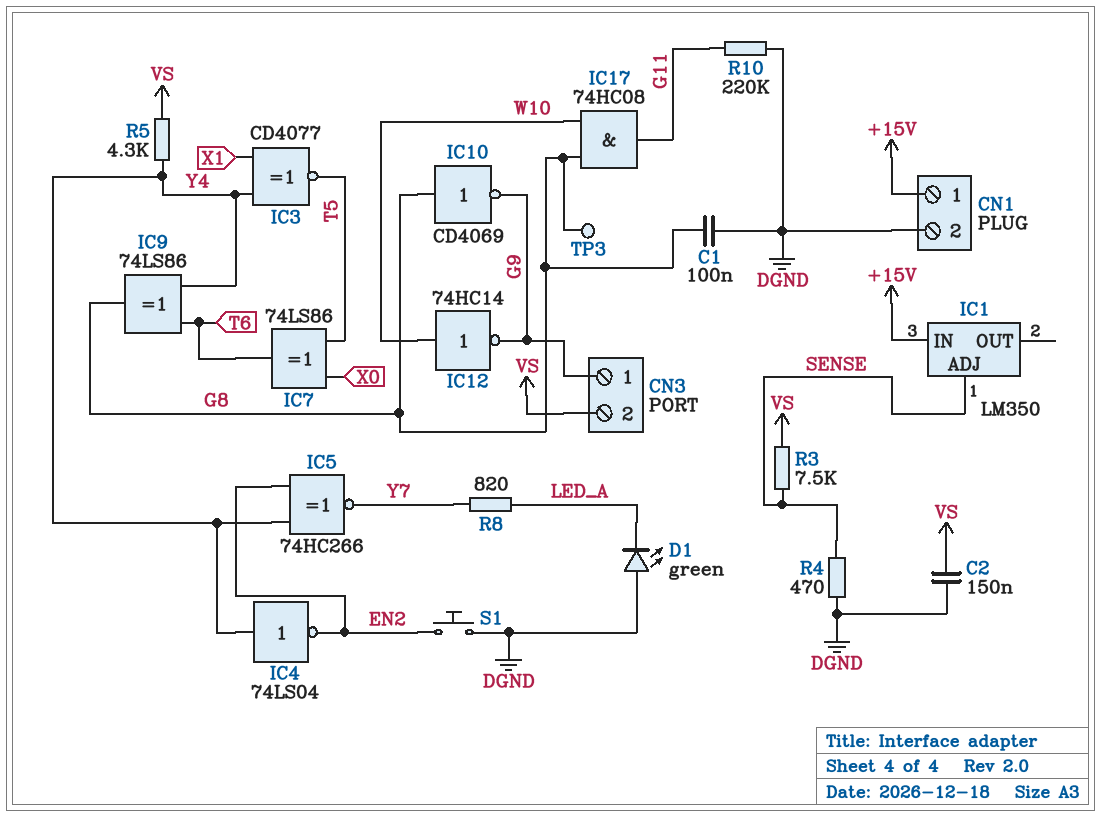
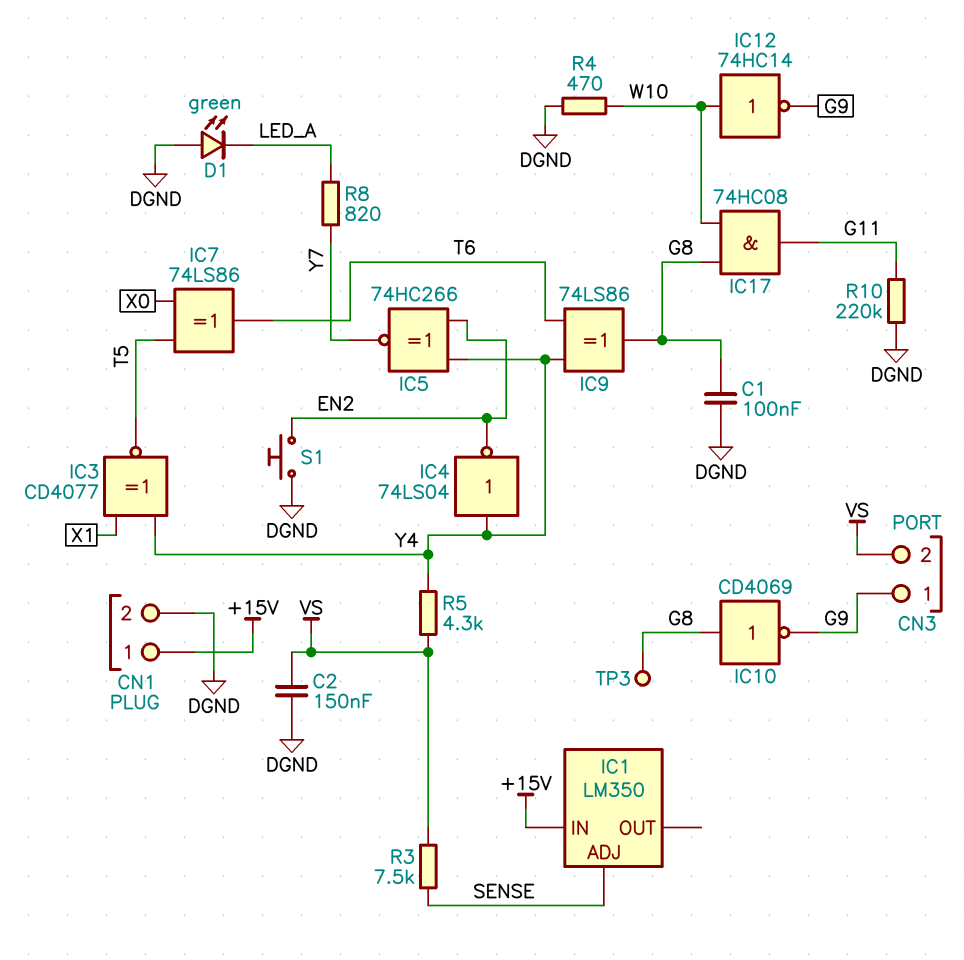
R4: 470 (DGND, SENSE) -> 470 (DGND, W10)

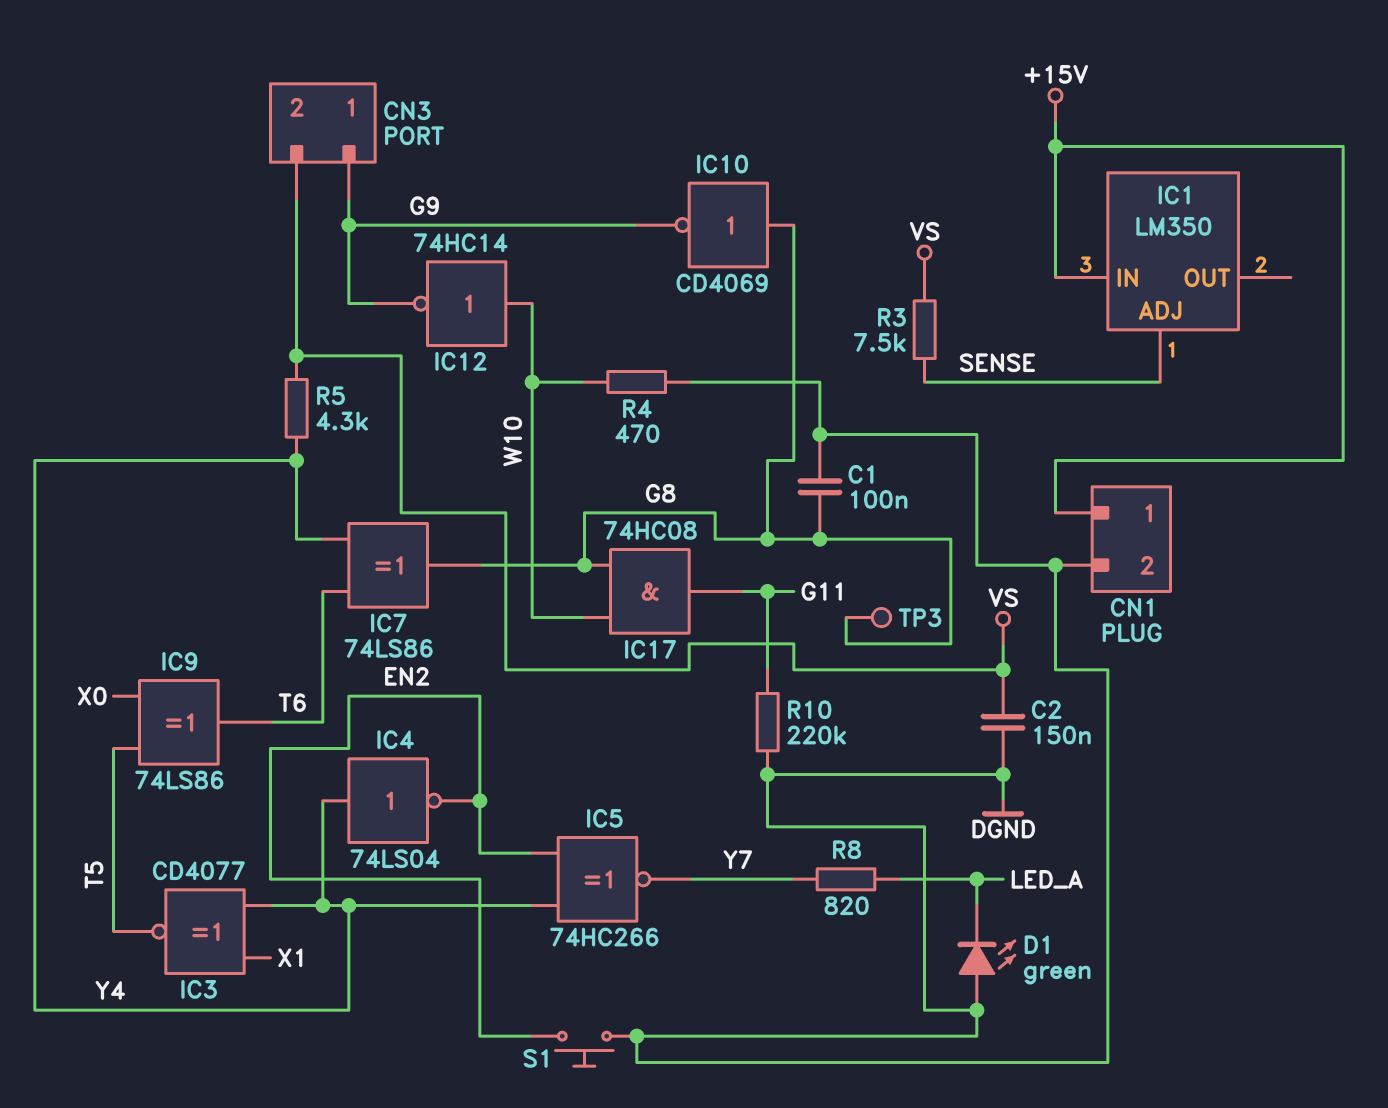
IC7: XOR 74LS86 (in T5, in X0, out T6) -> XOR 74LS86 (in T6, in Y4, out G8)
IC9: XOR 74LS86 (in T6, in Y4, out G8) -> XOR 74LS86 (in T5, in X0, out T6)

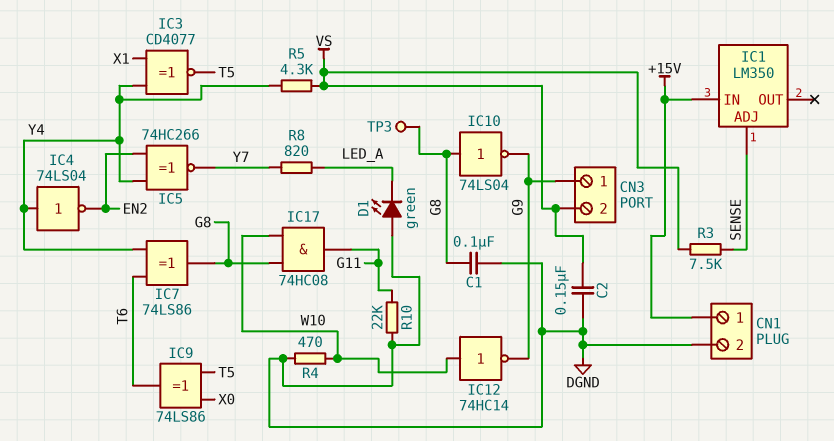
IC10: NOT CD4069 (in G8, out G9) -> NOT 74LS04 (in G8, out G9)
R10: 220k (DGND, G11) -> 22k (DGND, G11)
S1: button (DGND, EN2) -> none

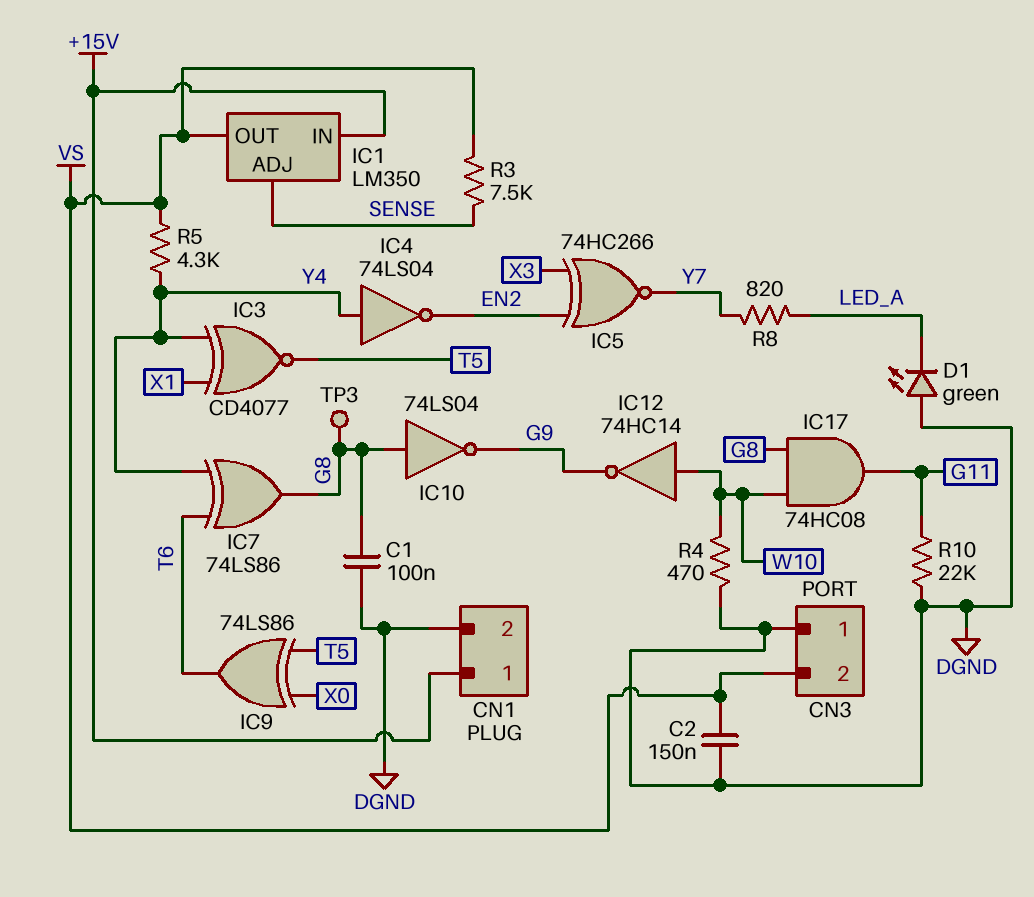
CN3 pin 1: G9 -> DGND
IC1 pin OUT: none -> VS
IC5: XNOR 74HC266 (in EN2, in Y4, out Y7) -> XNOR 74HC266 (in EN2, in X3, out Y7)

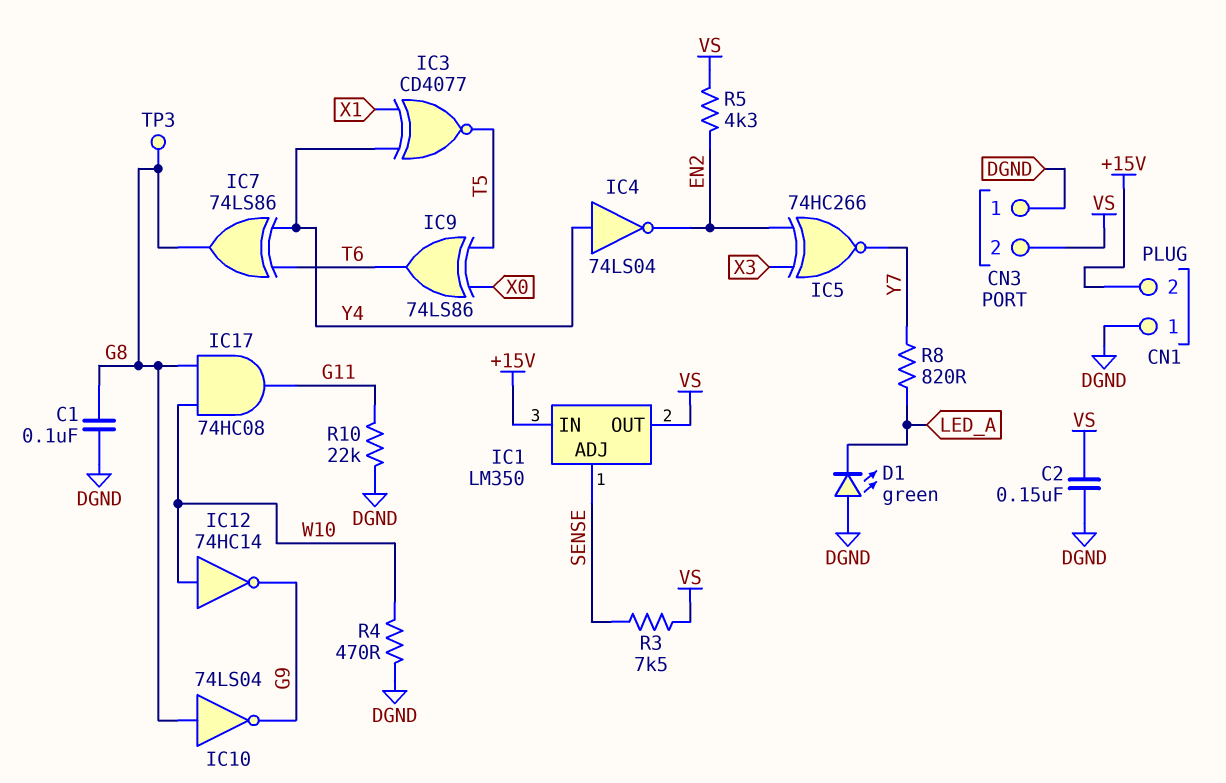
CN1 pin 1: +15V -> DGND
CN1 pin 2: DGND -> +15V
R5: 4.3k (VS, Y4) -> 4.3k (EN2, VS)

